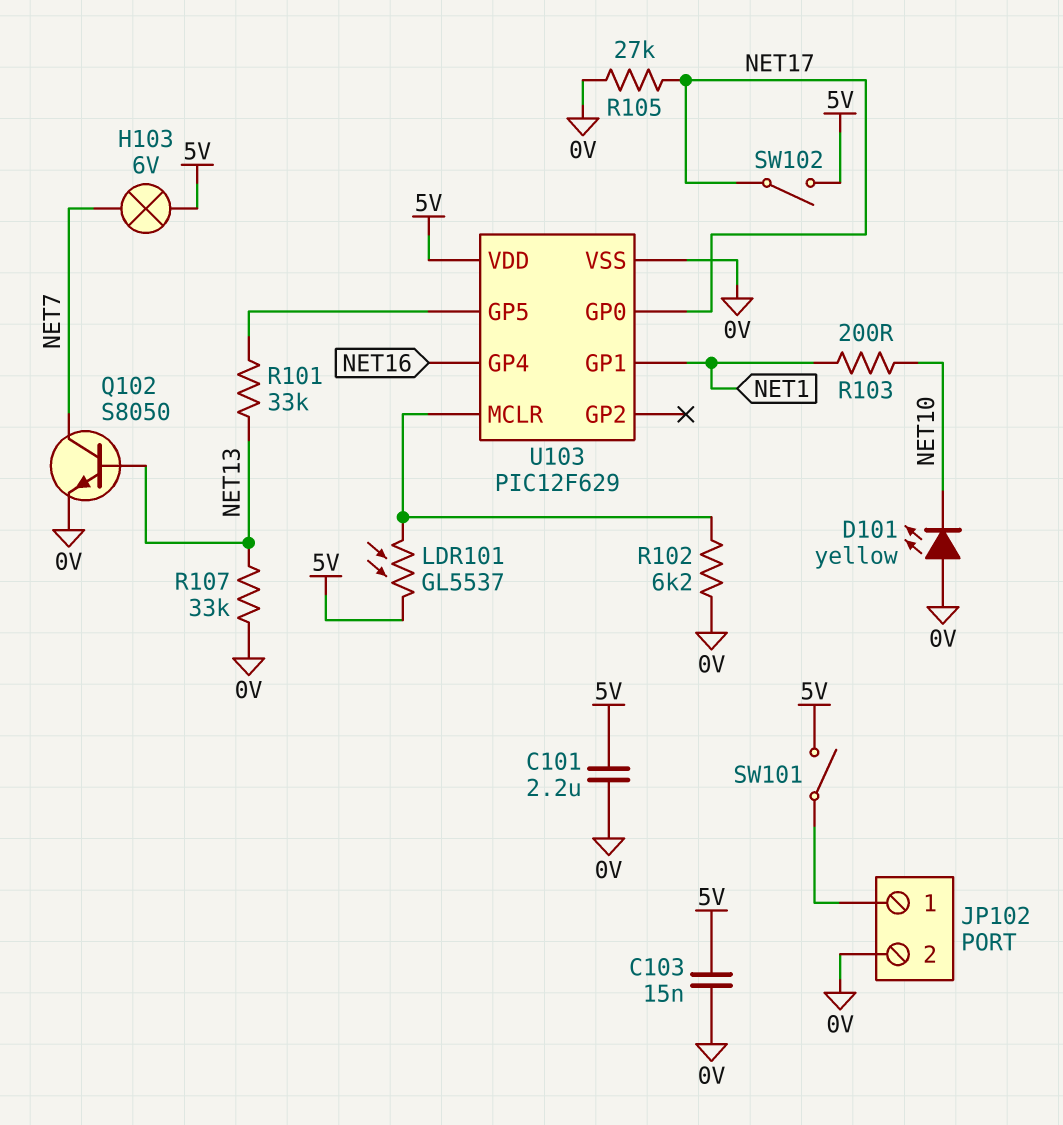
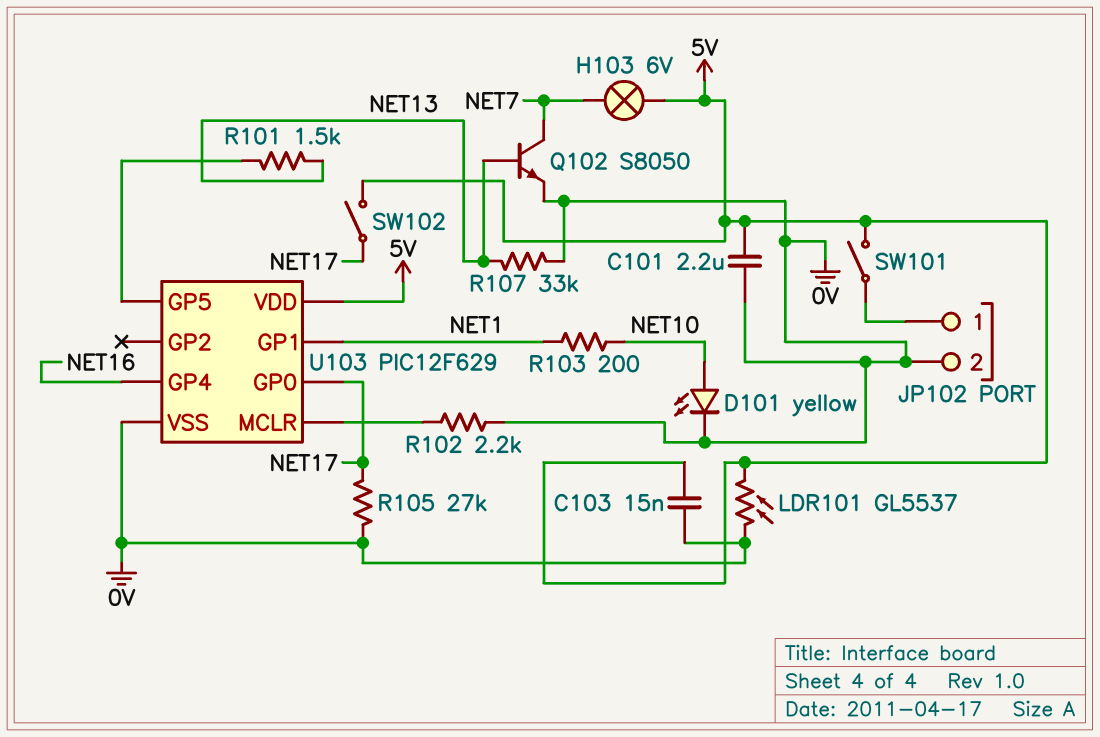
D101: LED yellow (A 0V, K NET10) -> LED yellow (A NET10, K 0V)
LDR101: GL5537 (5V, U103/MCLR) -> GL5537 (0V, 5V)
R101: 33k (NET13, U103/GP5) -> 1.5k (NET13, U103/GP5)
R102: 6.2k (0V, U103/MCLR) -> 2.2k (0V, U103/MCLR)

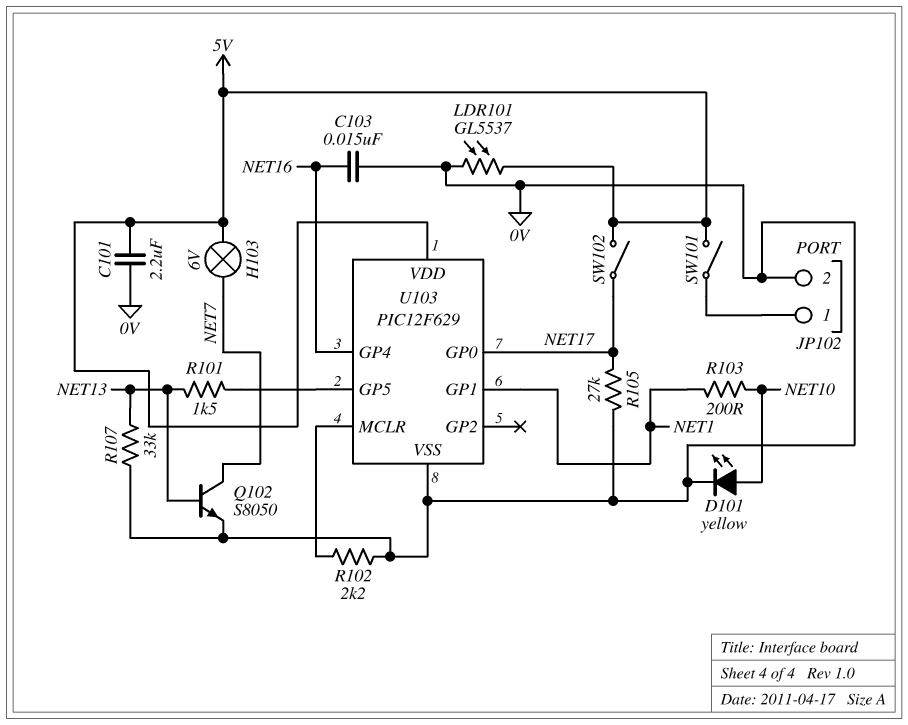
C103: 15nF (0V, 5V) -> 15nF (0V, NET16)

